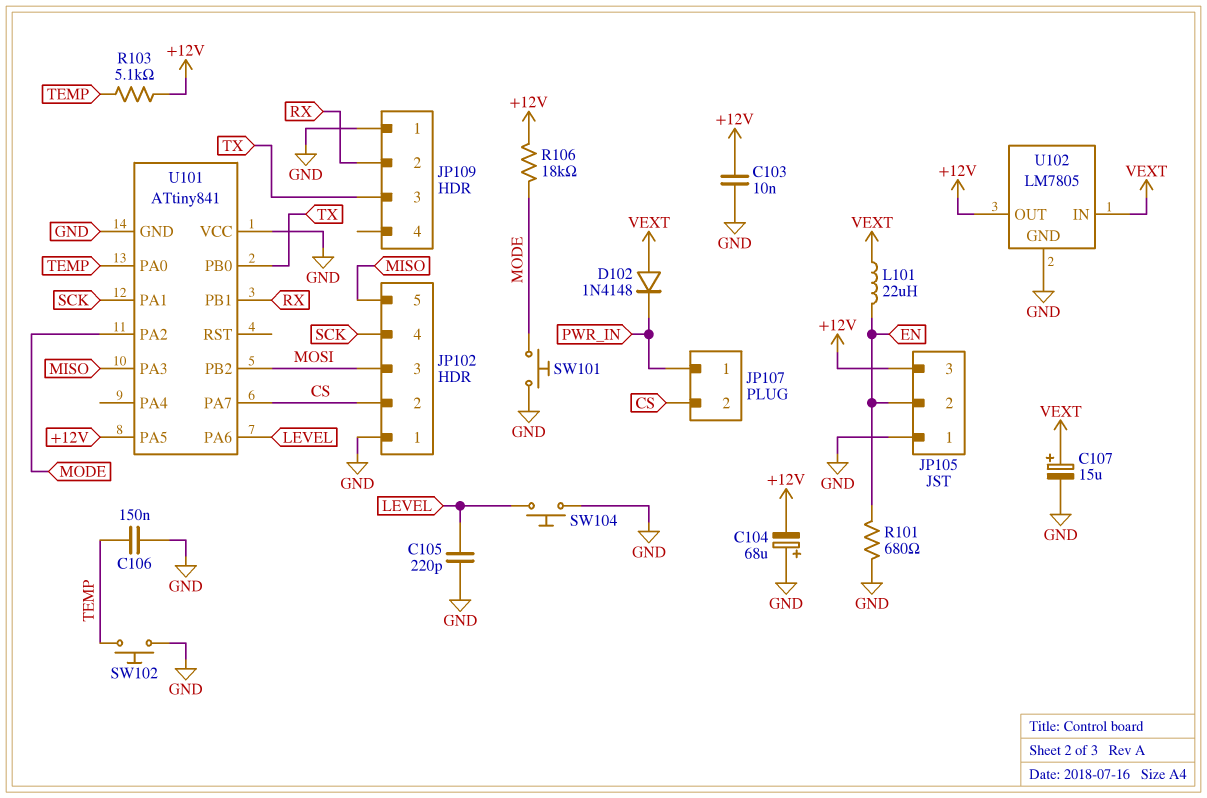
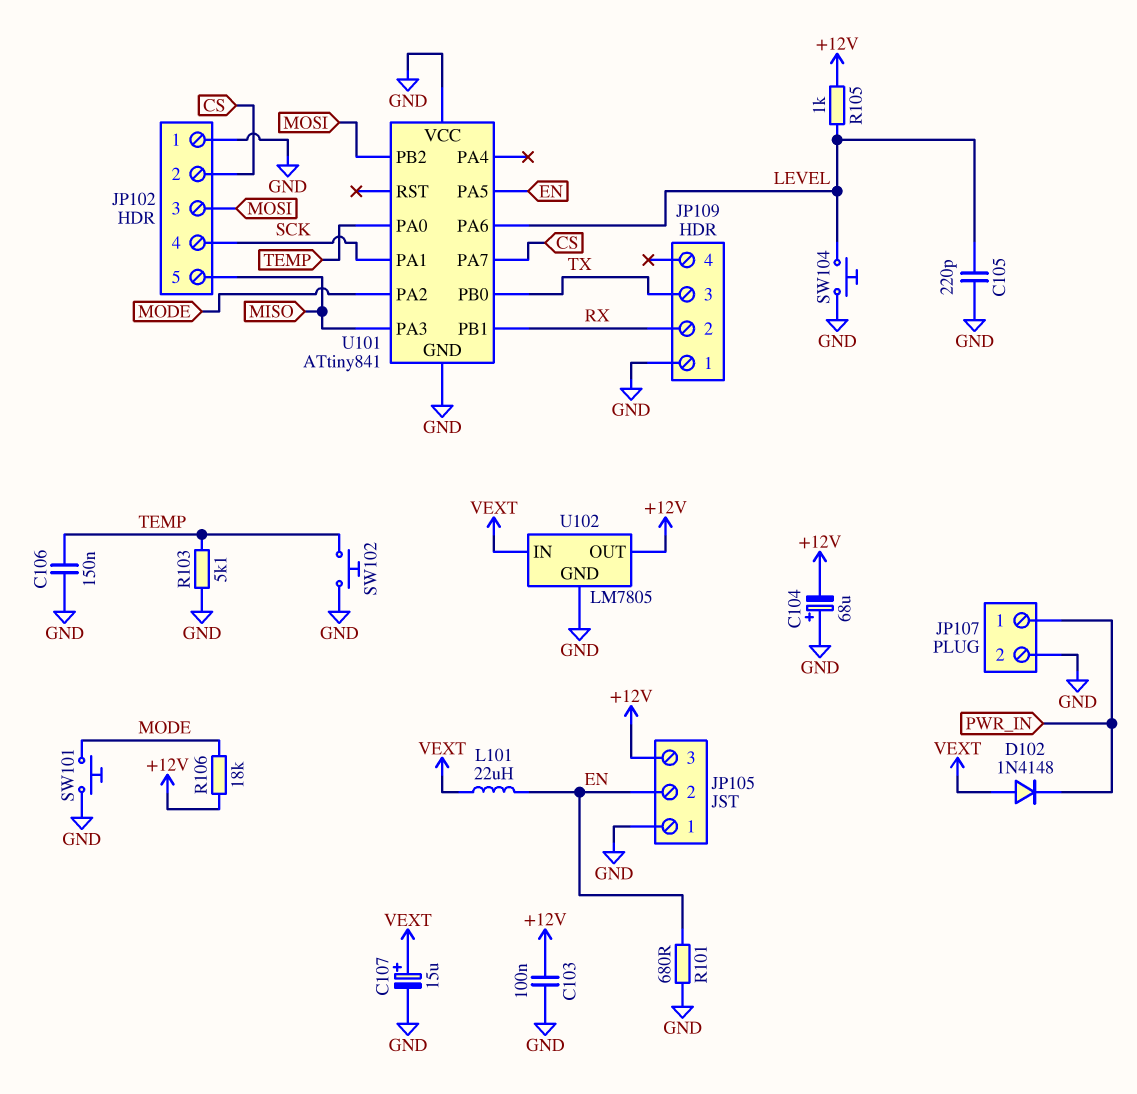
C103: 10nF (+12V, GND) -> 100nF (+12V, GND)
JP107 pin 2: CS -> GND
R103: 5.1k (+12V, TEMP) -> 5.1k (GND, TEMP)
R105: none -> 1k (+12V, LEVEL)
U101 pin PA5: +12V -> EN

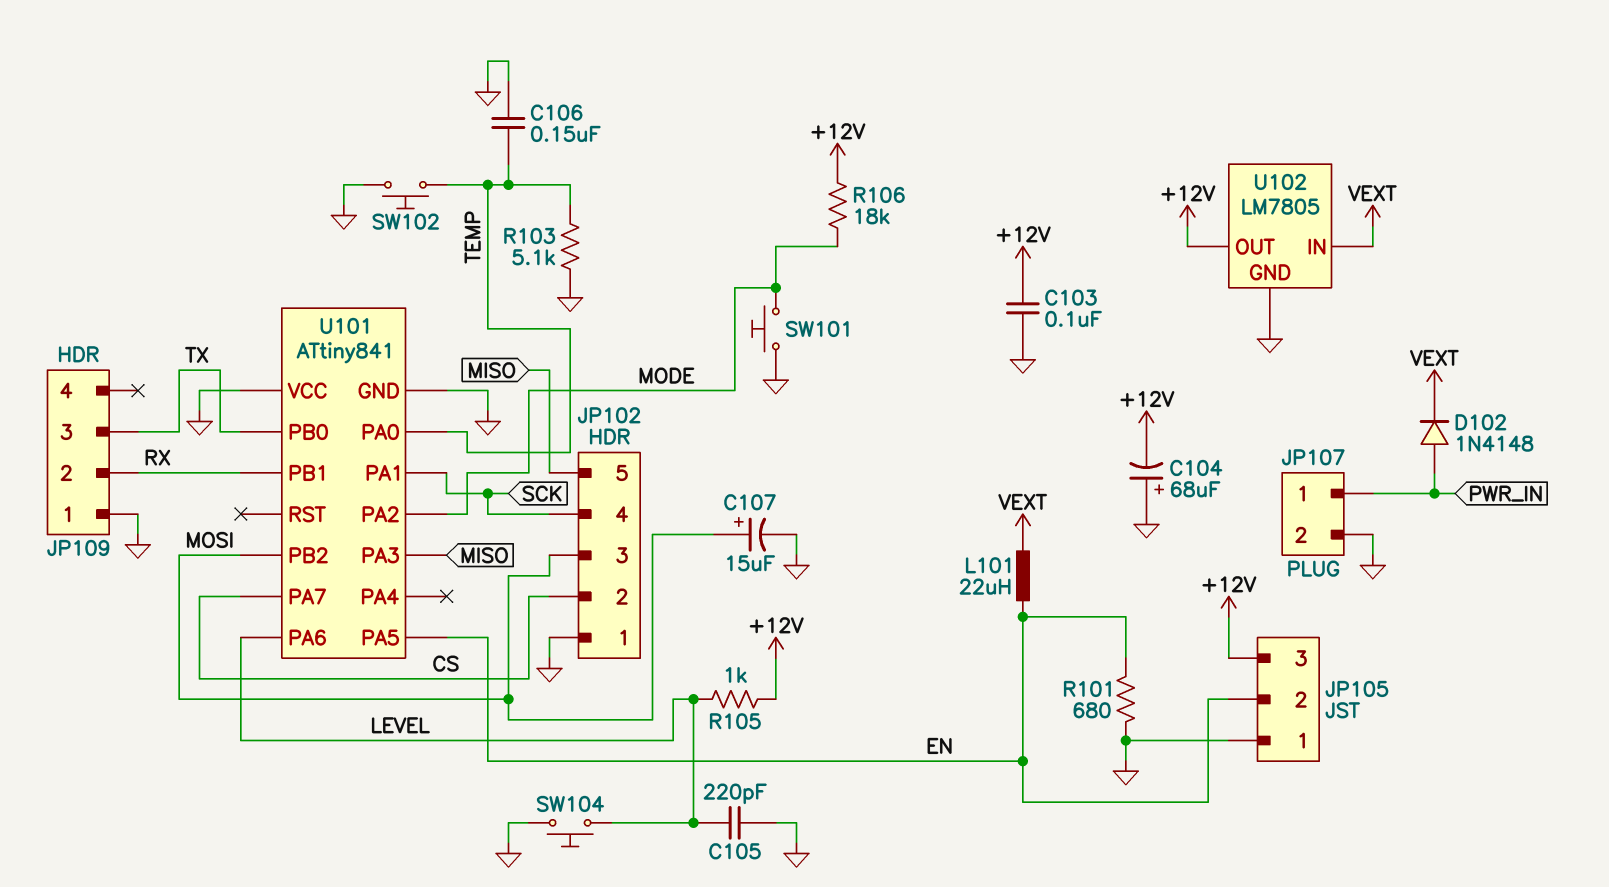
C107: 15uF (plus VEXT, minus GND) -> 15uF (plus MOSI, minus GND)
D102: diode 1N4148 (A VEXT, K PWR_IN) -> diode 1N4148 (A PWR_IN, K VEXT)

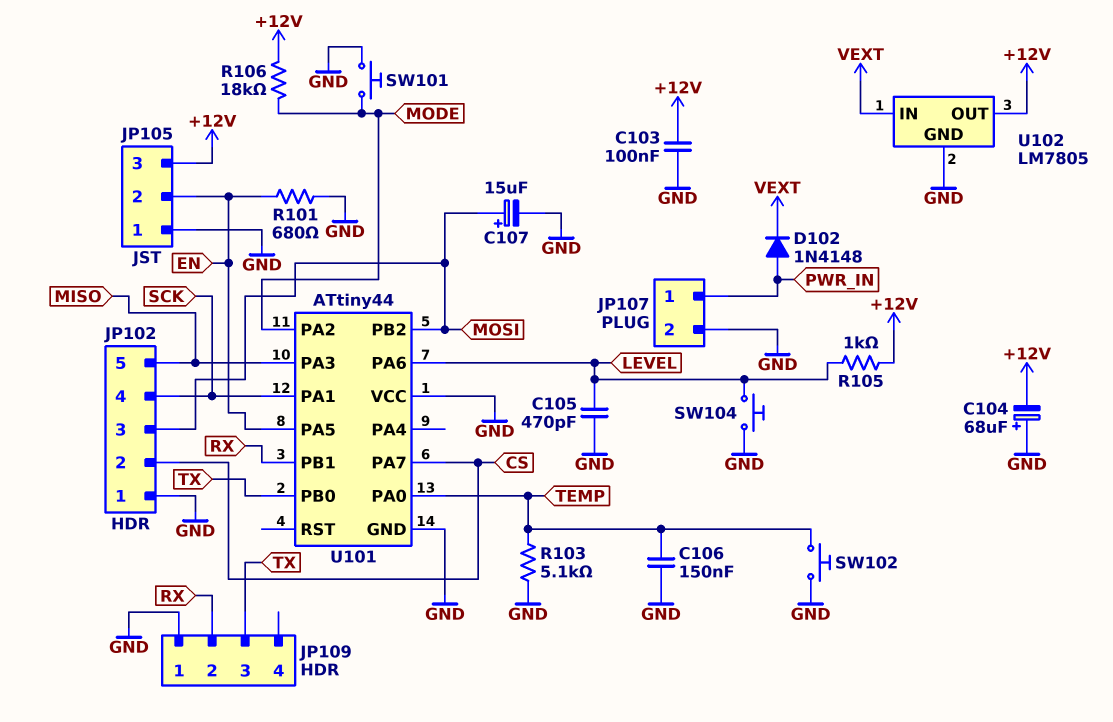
C105: 220pF (GND, LEVEL) -> 470pF (GND, LEVEL)
L101: 22uH (EN, VEXT) -> none
U101: ATtiny841 -> ATtiny44

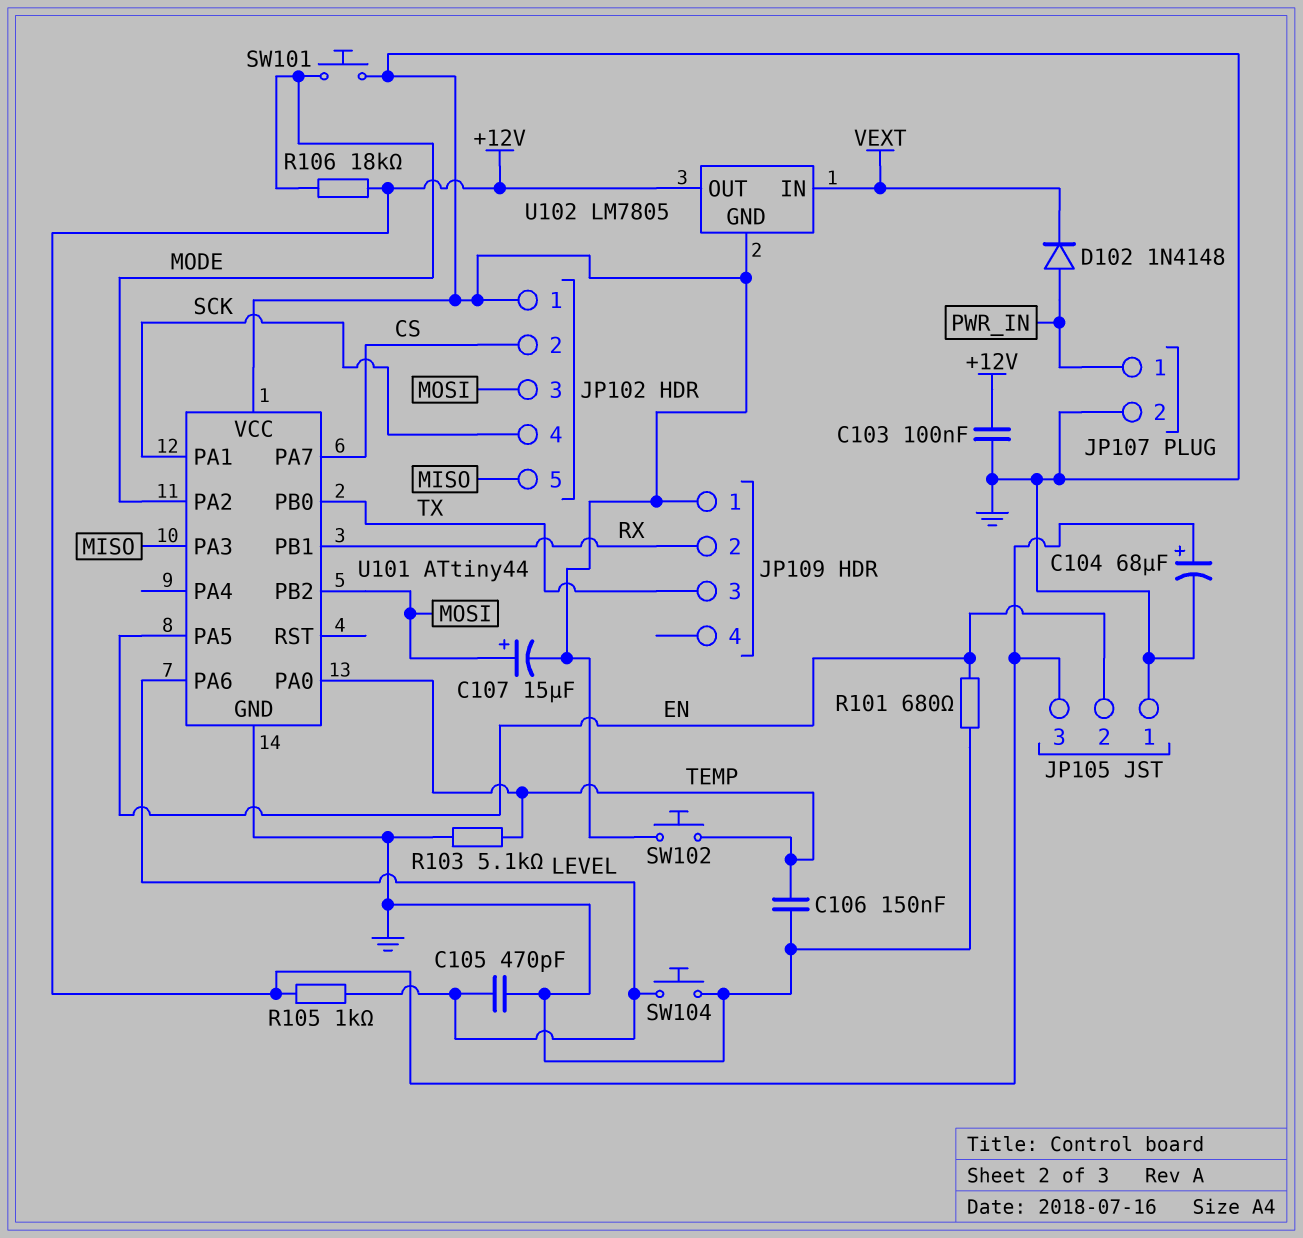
C104: 68uF (plus GND, minus +12V) -> 68uF (plus +12V, minus GND)

